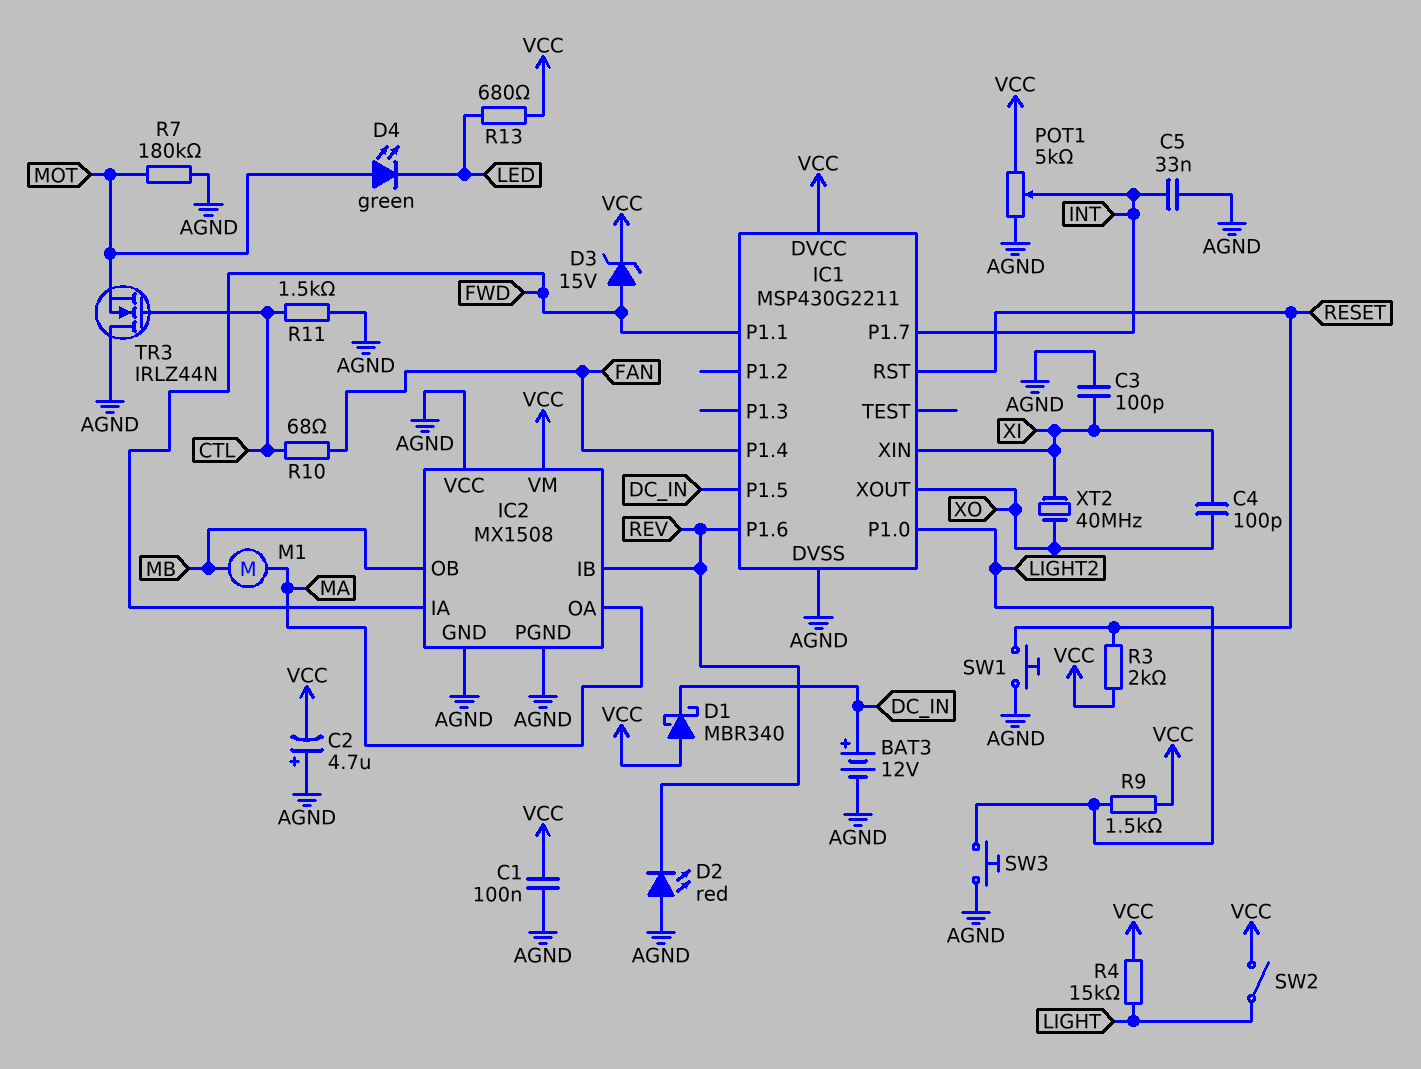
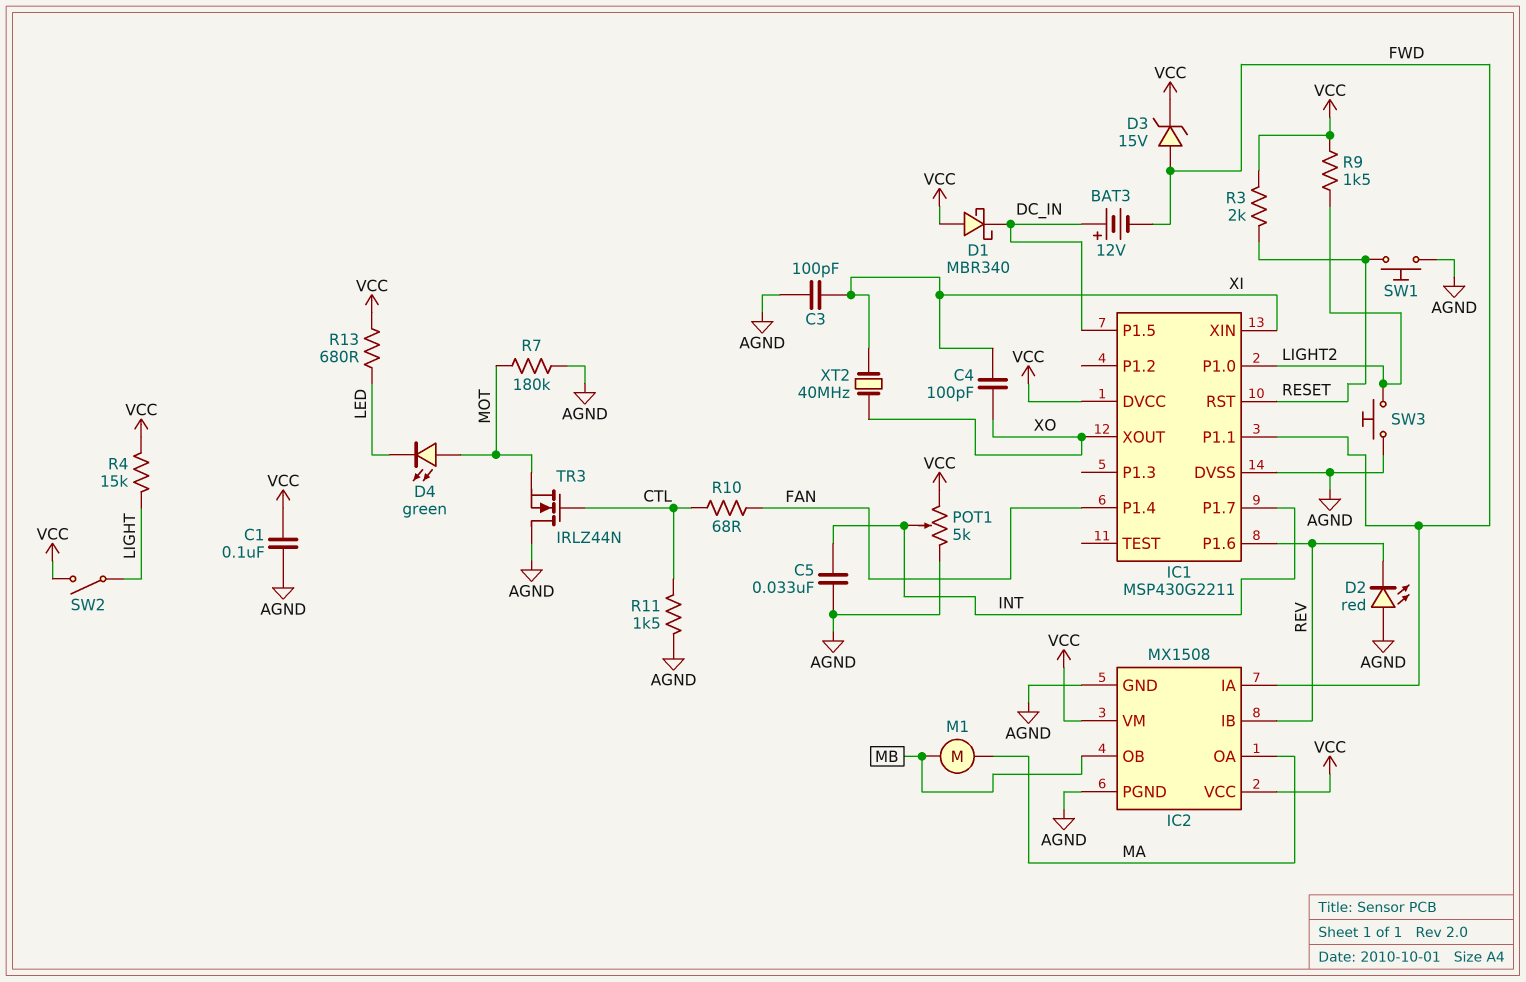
BAT3: 12V (plus DC_IN, minus AGND) -> 12V (plus DC_IN, minus FWD)
C2: 4.7uF (plus AGND, minus VCC) -> none
IC2 pin VCC: AGND -> VCC

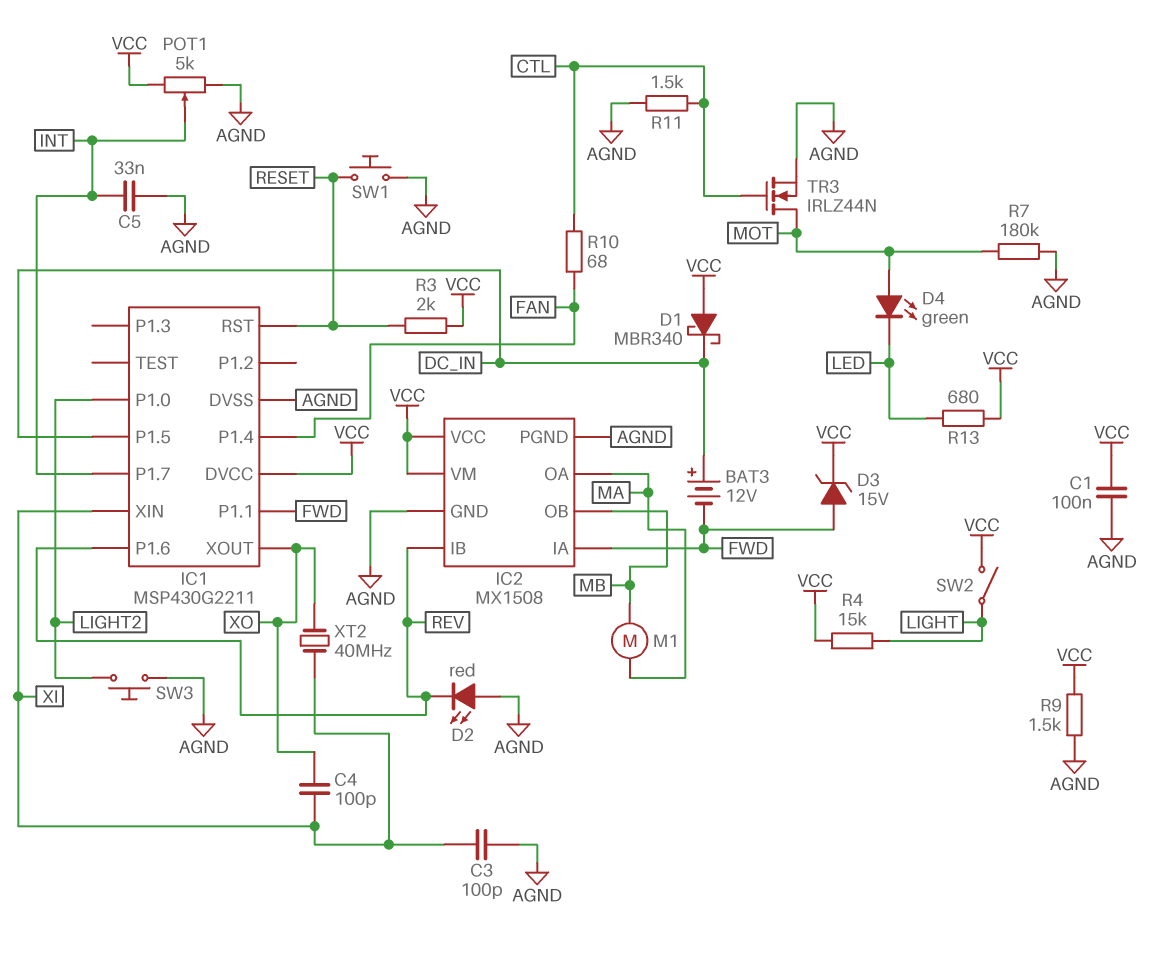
R9: 1.5k (LIGHT2, VCC) -> 1.5k (AGND, VCC)
TR3: NMOS IRLZ44N (G CTL, D AGND, S MOT) -> NMOS IRLZ44N (G CTL, D MOT, S AGND)

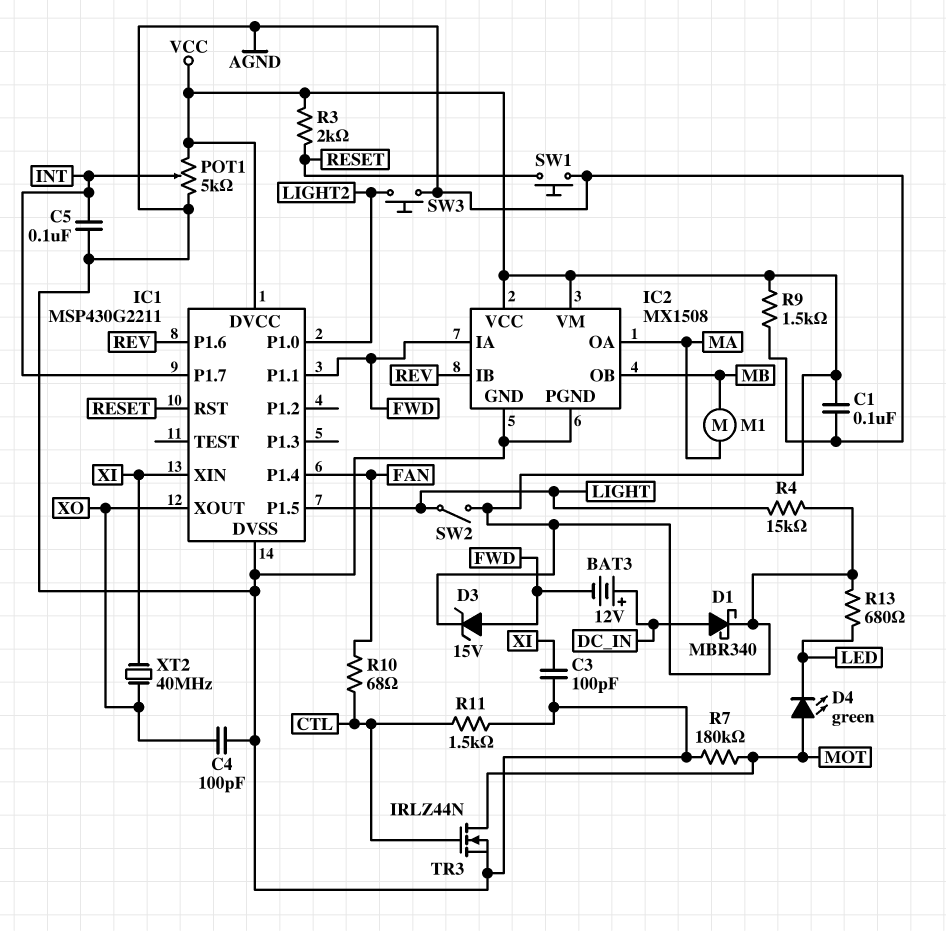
C4: 100pF (XI, XO) -> 100pF (AGND, XO)
C5: 33nF (AGND, INT) -> 100nF (AGND, INT)
D1: schottky MBR340 (A VCC, K DC_IN) -> schottky MBR340 (A DC_IN, K VCC)
D2: LED red (A AGND, K REV) -> none
IC1 pin P1.5: DC_IN -> LIGHT

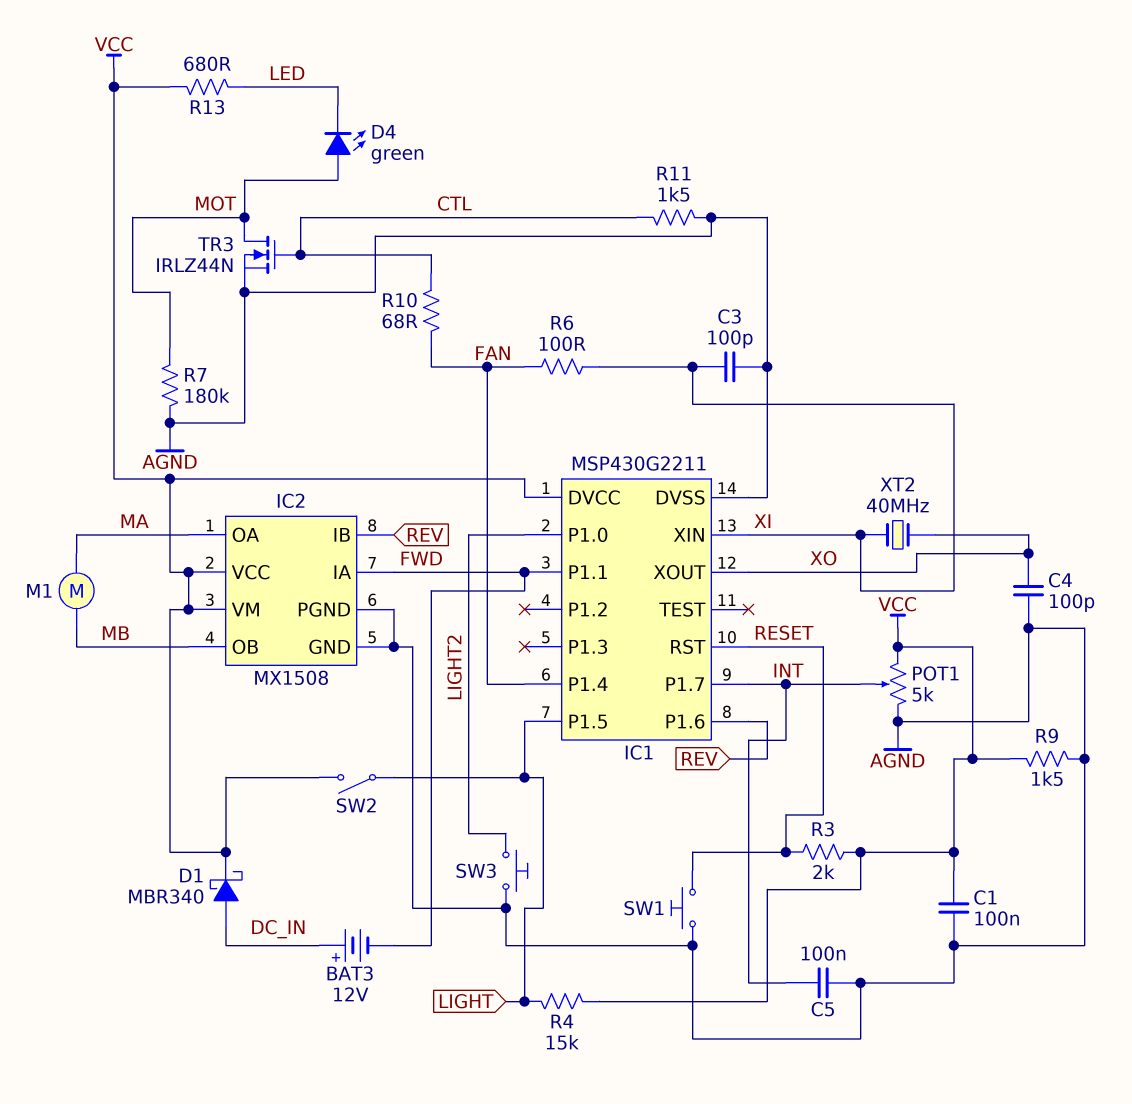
D3: zener 15V (A FWD, K VCC) -> none
R6: none -> 100 (FAN, XI)

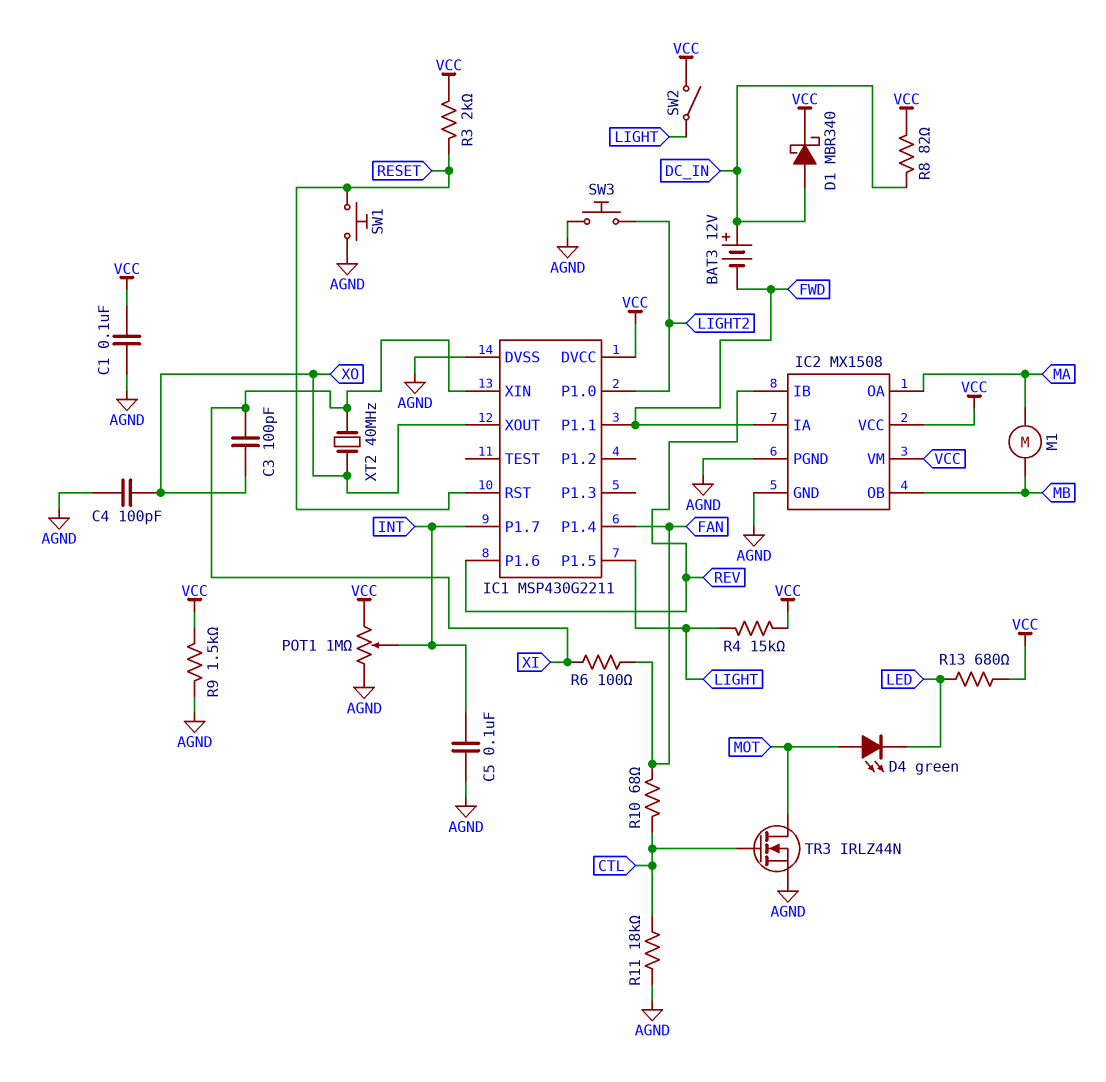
C3: 100pF (AGND, XI) -> 100pF (XI, XO)
POT1: 5k (AGND, VCC, wiper INT) -> 1M (AGND, VCC, wiper INT)
R7: 180k (AGND, MOT) -> none
R8: none -> 82 (DC_IN, VCC)
R11: 1.5k (AGND, CTL) -> 18k (AGND, CTL)

